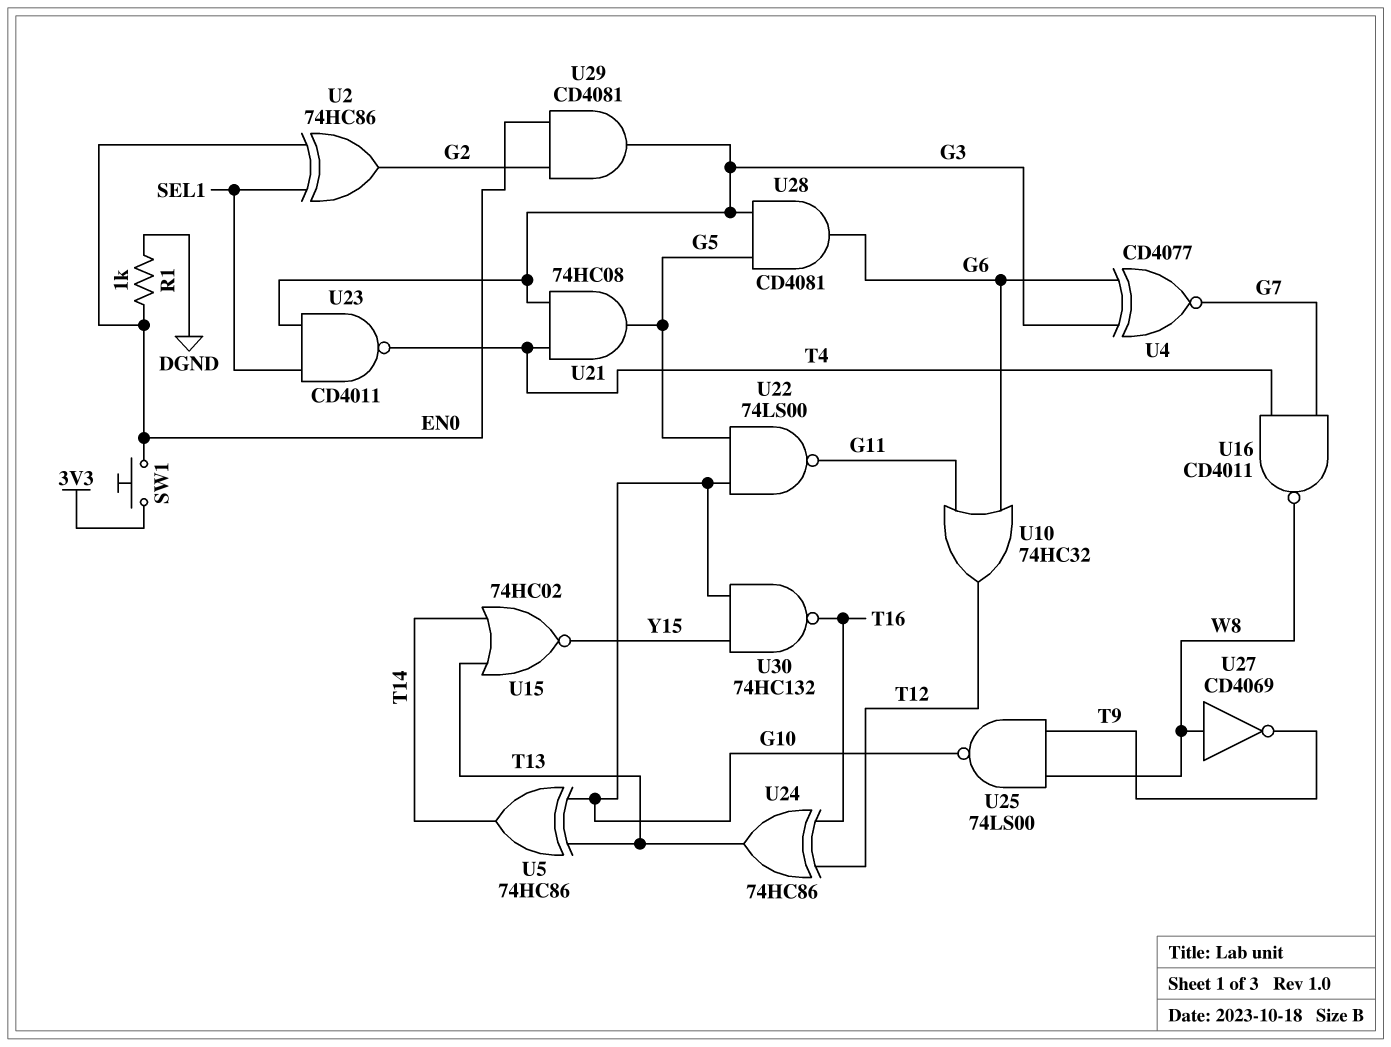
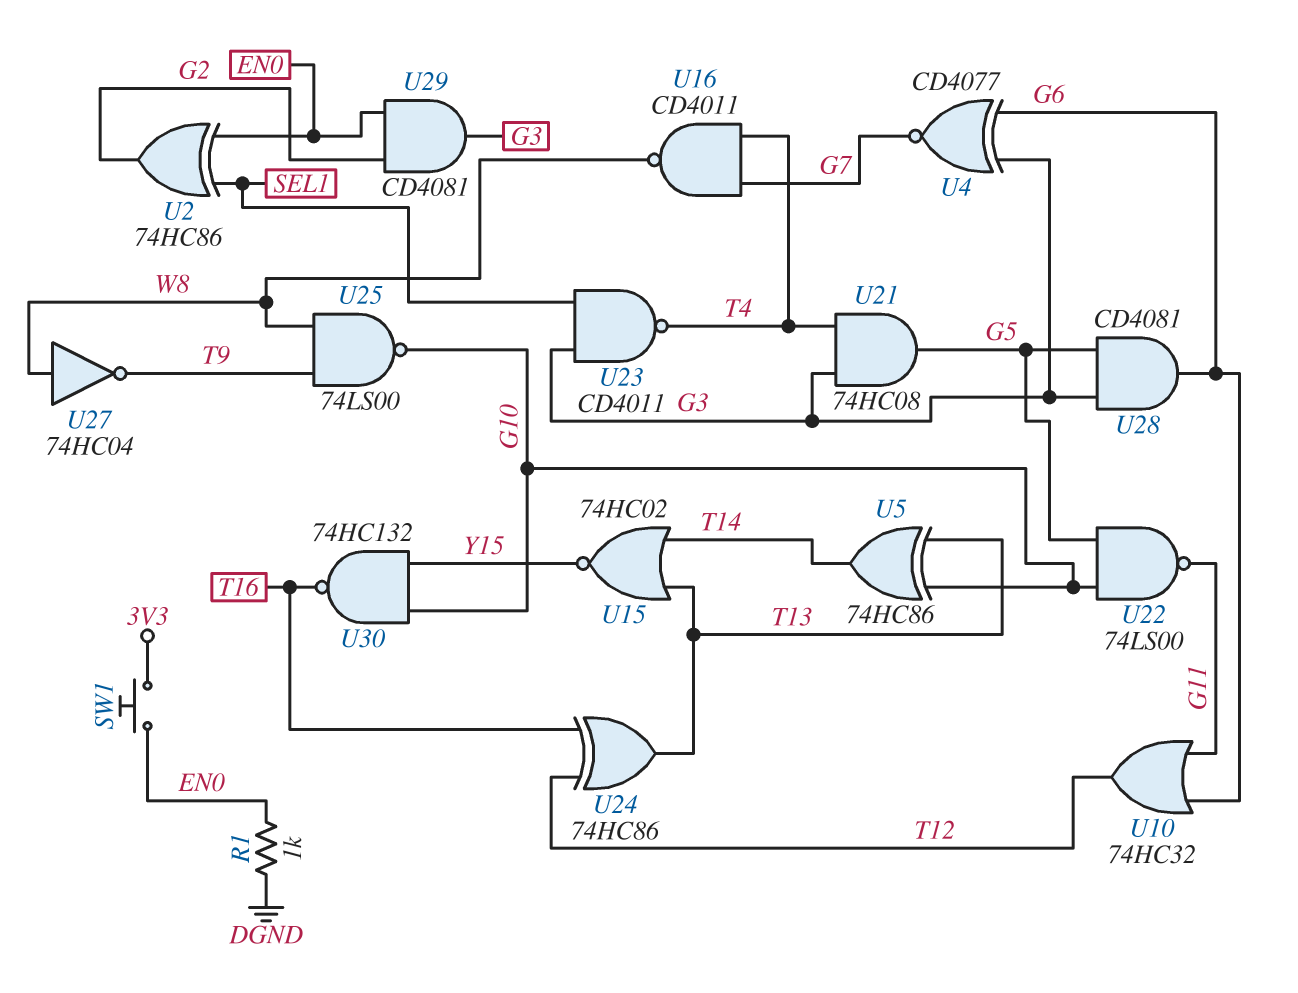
U27: NOT CD4069 (in W8, out T9) -> NOT 74HC04 (in W8, out T9)

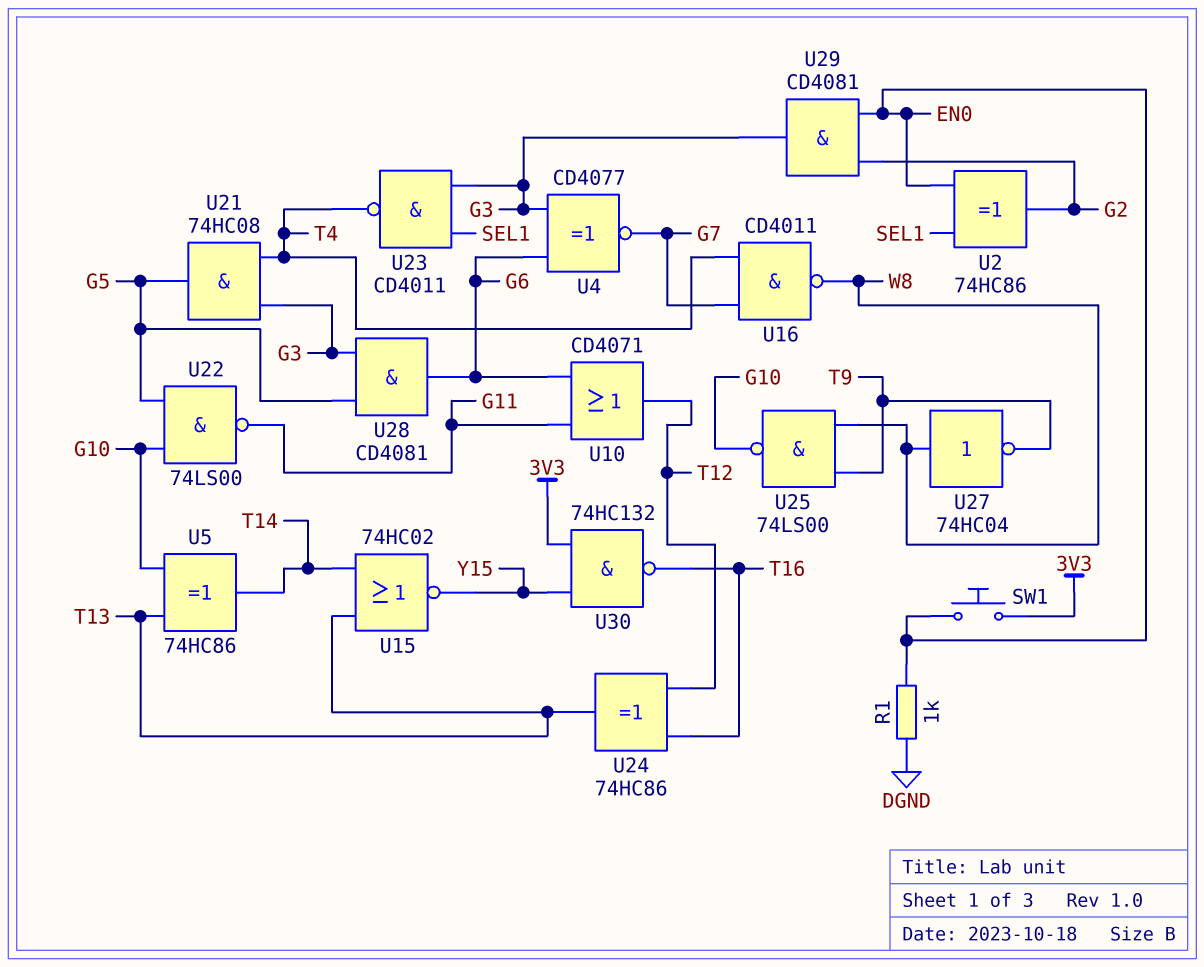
U10: OR 74HC32 (in G6, in G11, out T12) -> OR CD4071 (in G6, in G11, out T12)
U30: NAND 74HC132 (in G10, in Y15, out T16) -> NAND 74HC132 (in 3V3, in Y15, out T16)

